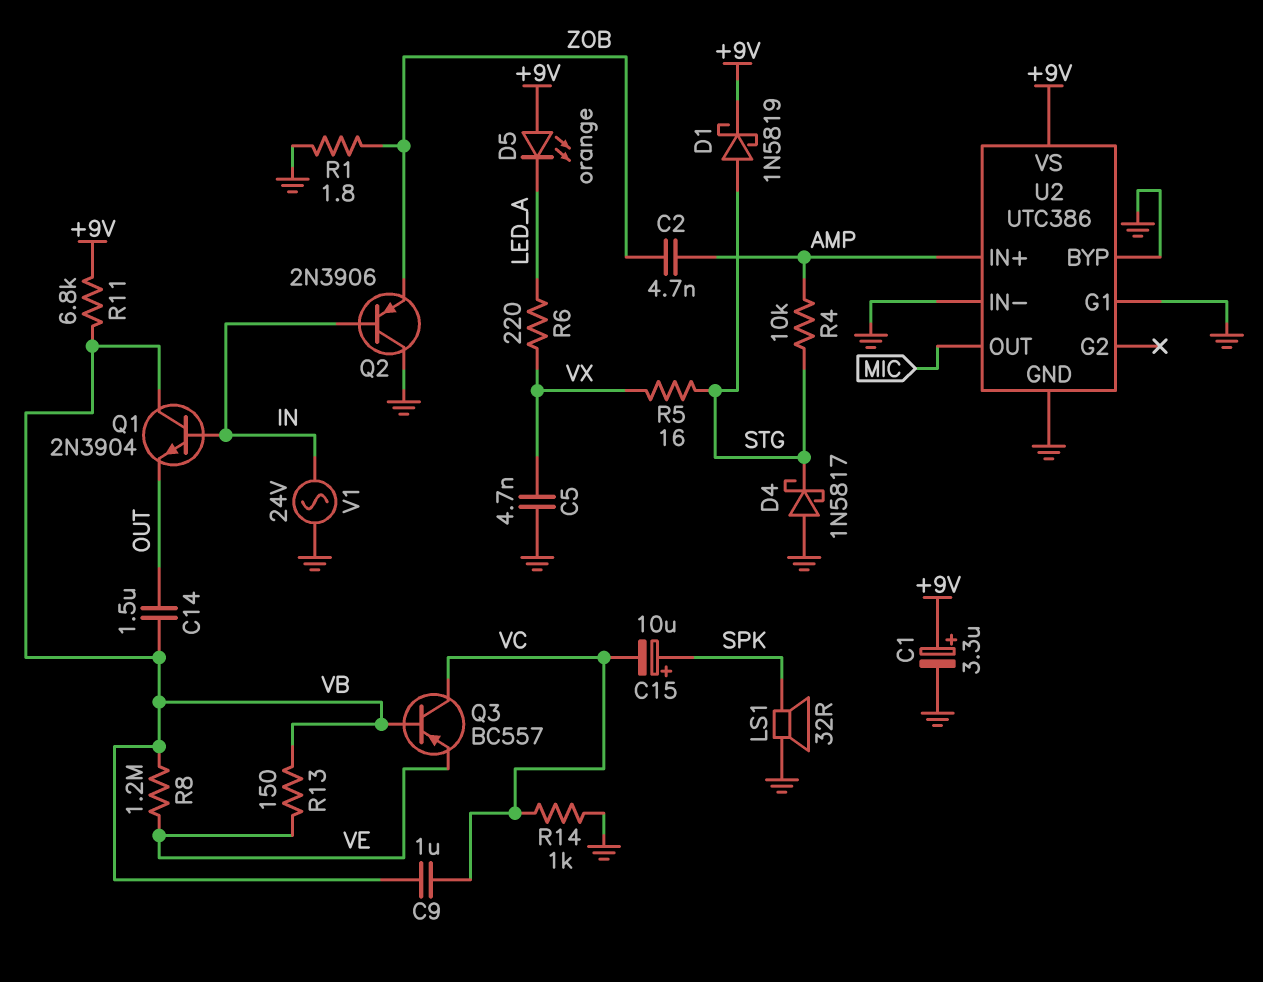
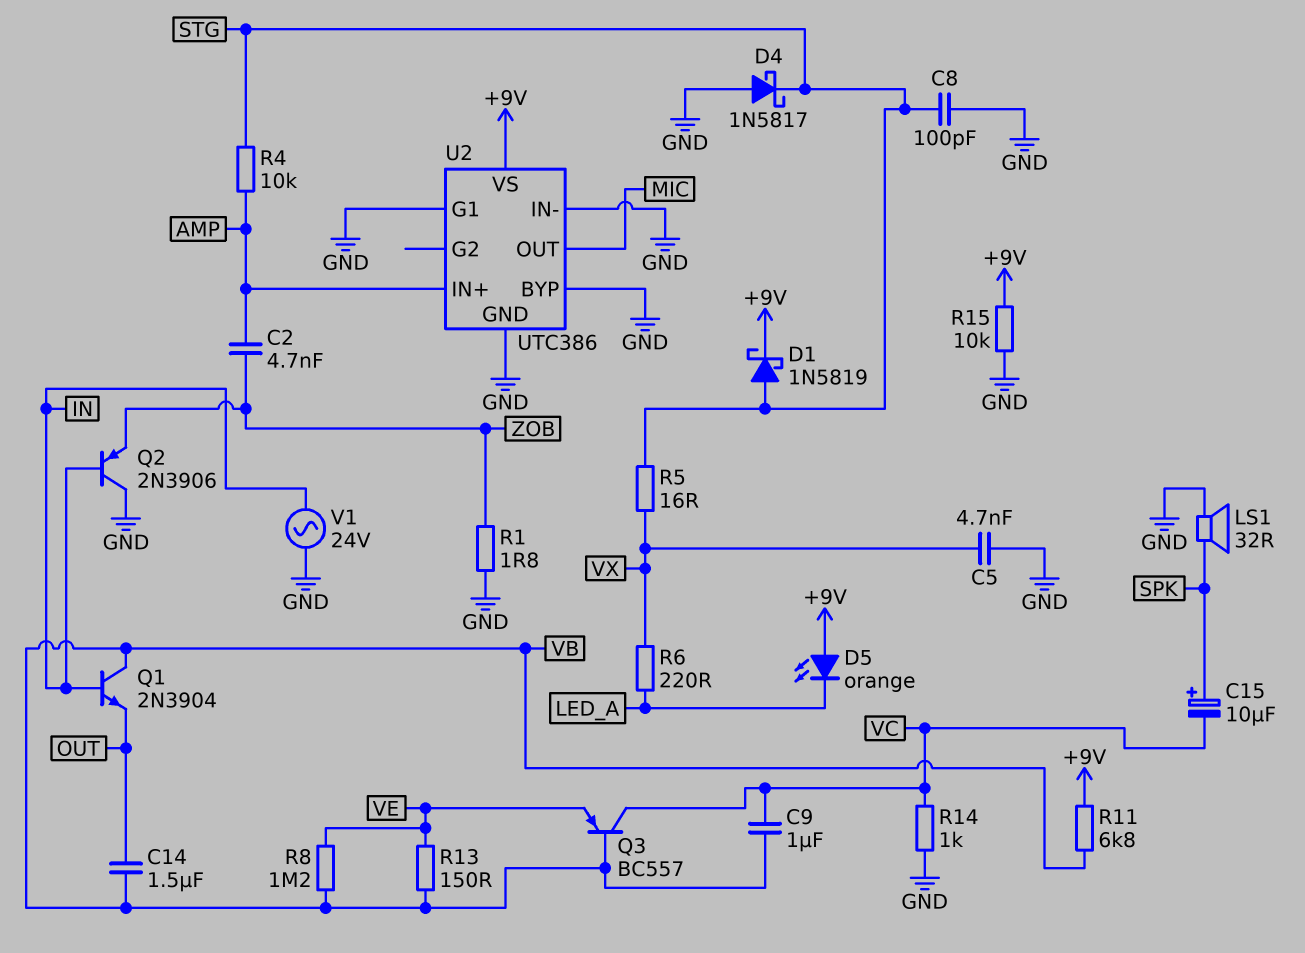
C1: 3.3uF (plus +9V, minus GND) -> none
C8: none -> 100pF (GND, STG)
R15: none -> 10k (+9V, GND)

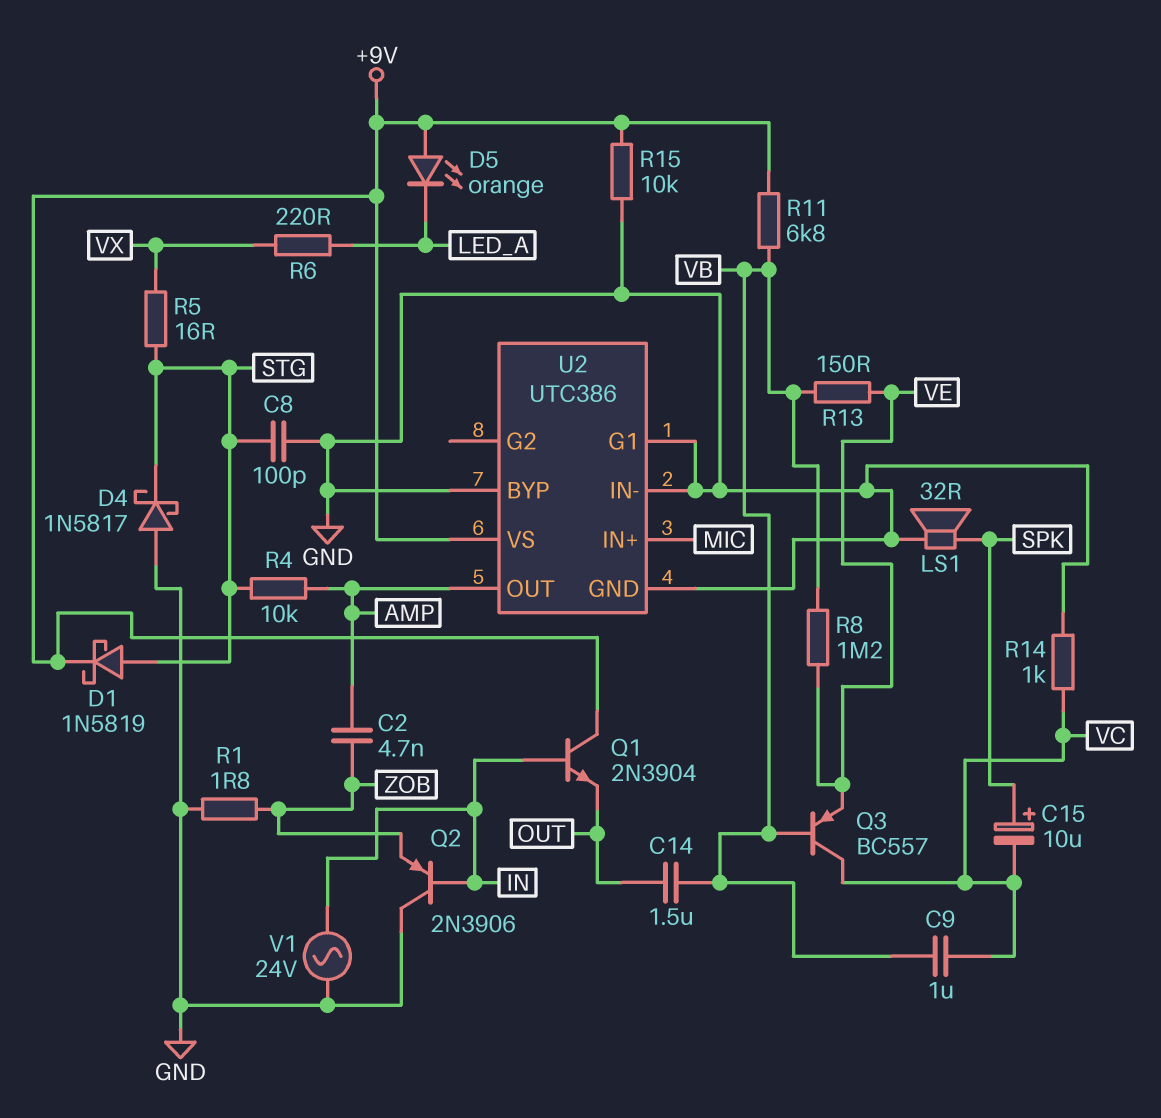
C5: 4.7nF (GND, VX) -> none
Q1: NPN 2N3904 (B IN, C VB, E OUT) -> NPN 2N3904 (B IN, C +9V, E OUT)
U2 pin IN+: AMP -> MIC
U2 pin OUT: MIC -> AMP

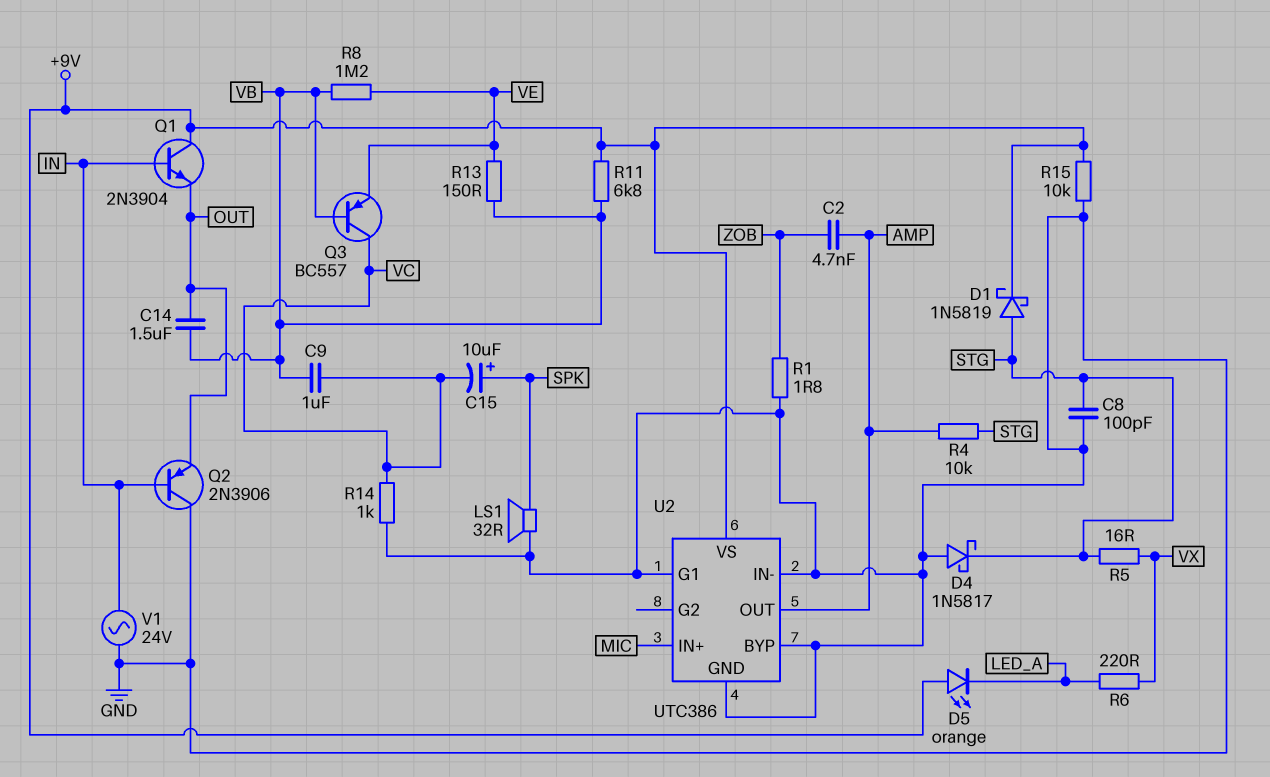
Q2: PNP 2N3906 (B IN, C GND, E ZOB) -> PNP 2N3906 (B IN, C GND, E OUT)

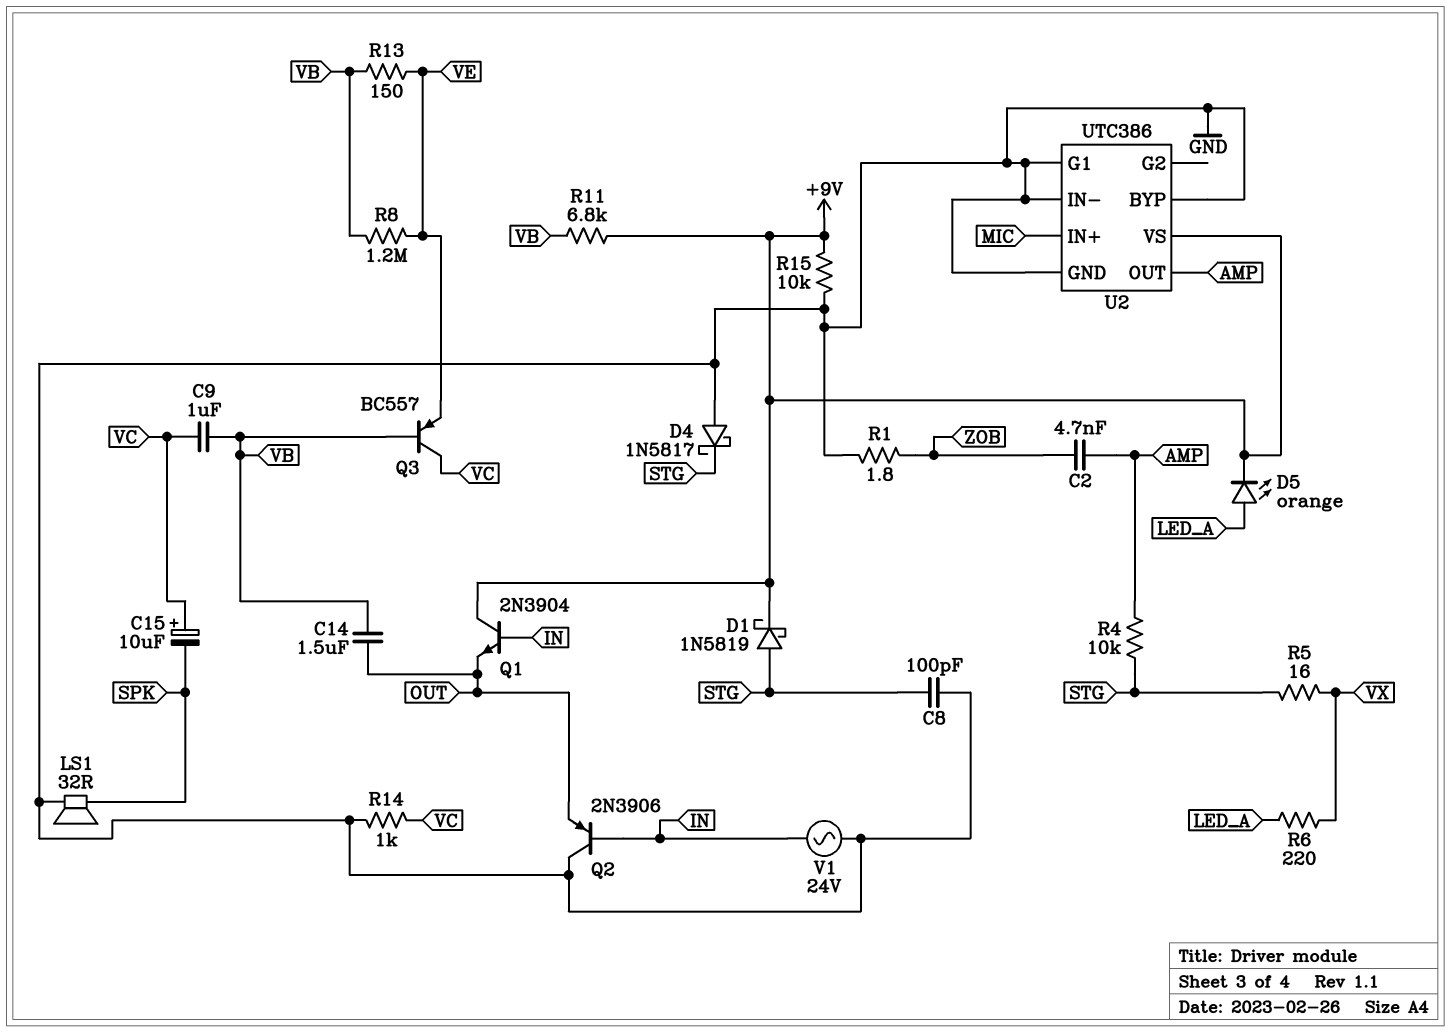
C15: 10uF (plus SPK, minus VC) -> 10uF (plus VC, minus SPK)
D5: LED orange (A +9V, K LED_A) -> LED orange (A LED_A, K +9V)

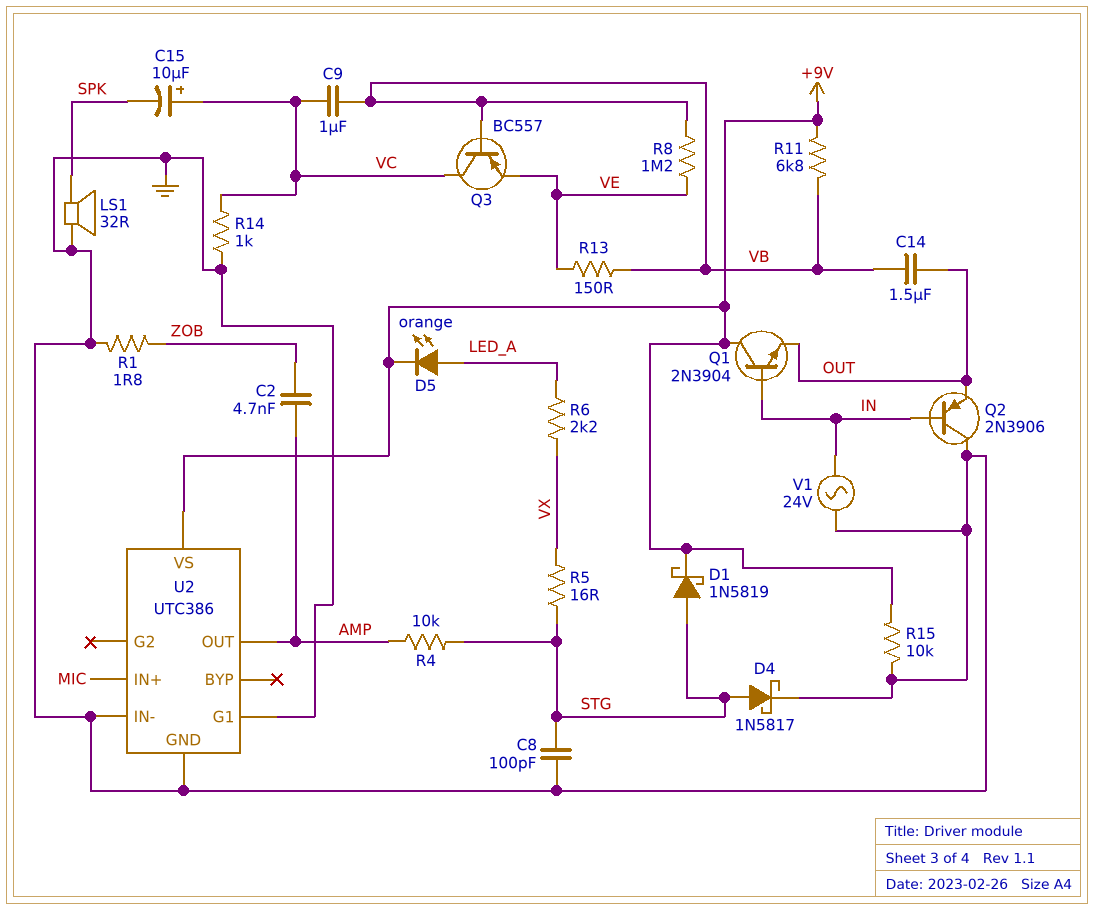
D4: schottky 1N5817 (A GND, K STG) -> schottky 1N5817 (A STG, K GND)
R6: 220 (LED_A, VX) -> 2.2k (LED_A, VX)
U2 pin BYP: GND -> none

